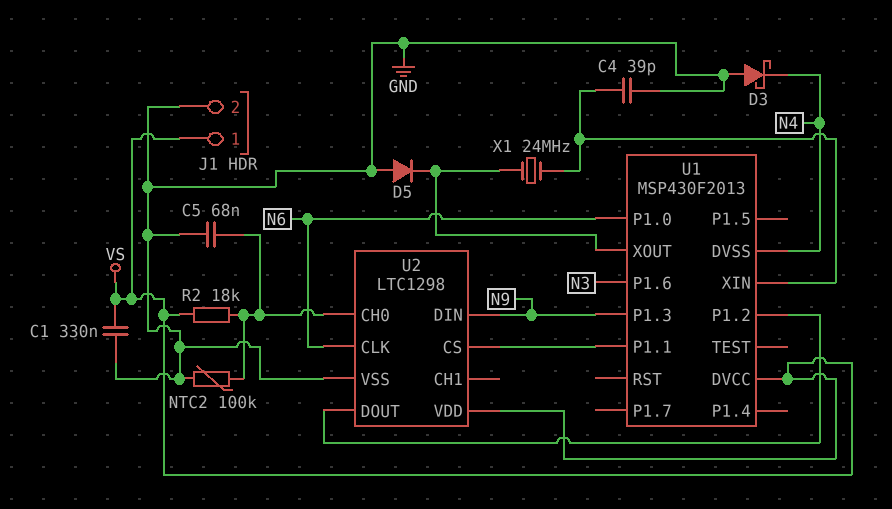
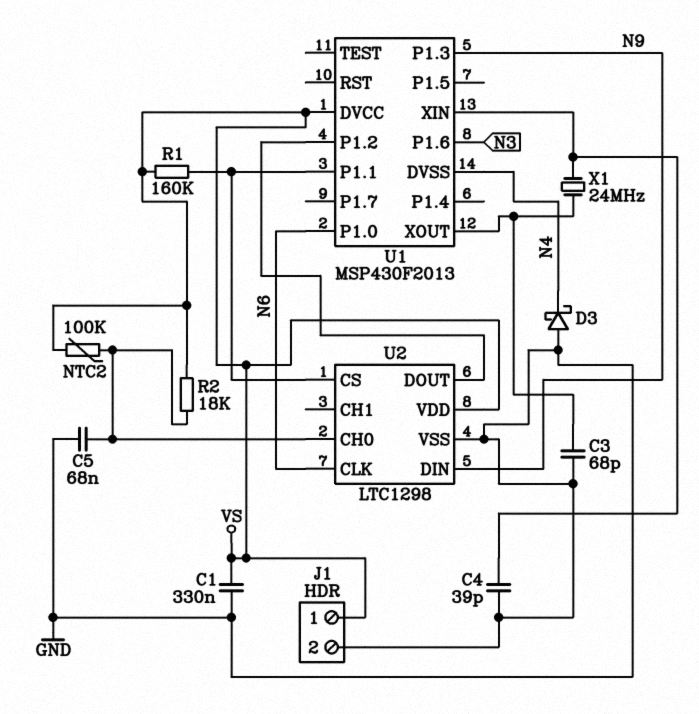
C3: none -> 68pF (GND, U1/XOUT)
D5: diode (A GND, K U1/XOUT) -> none
NTC2: 100k (GND, U2/CH0) -> 100k (U2/CH0, VS)
R1: none -> 160k (U1/P1.1, VS)

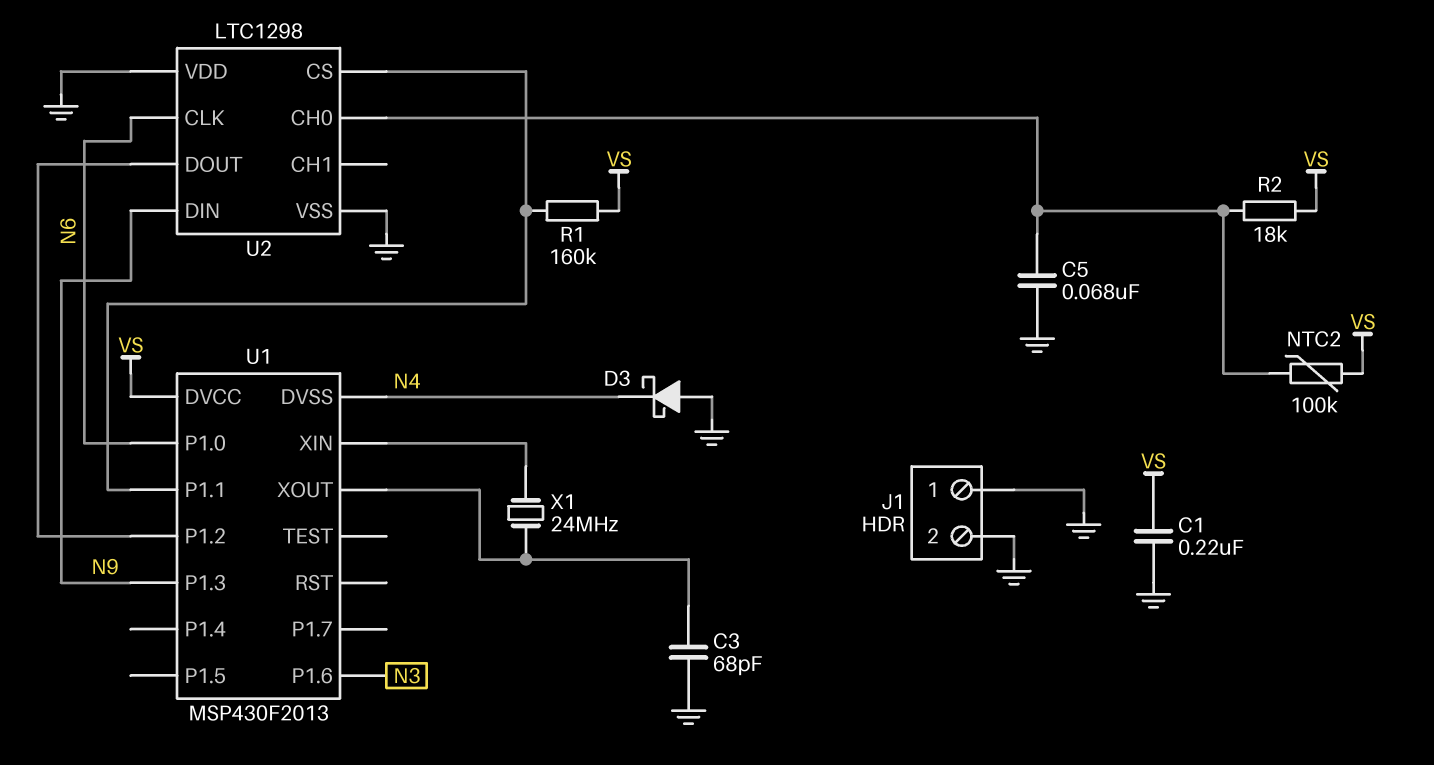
C1: 330nF (GND, VS) -> 220nF (GND, VS)
C4: 39pF (GND, U1/XIN) -> none
J1 pin 1: VS -> GND
U2 pin VDD: VS -> GND

